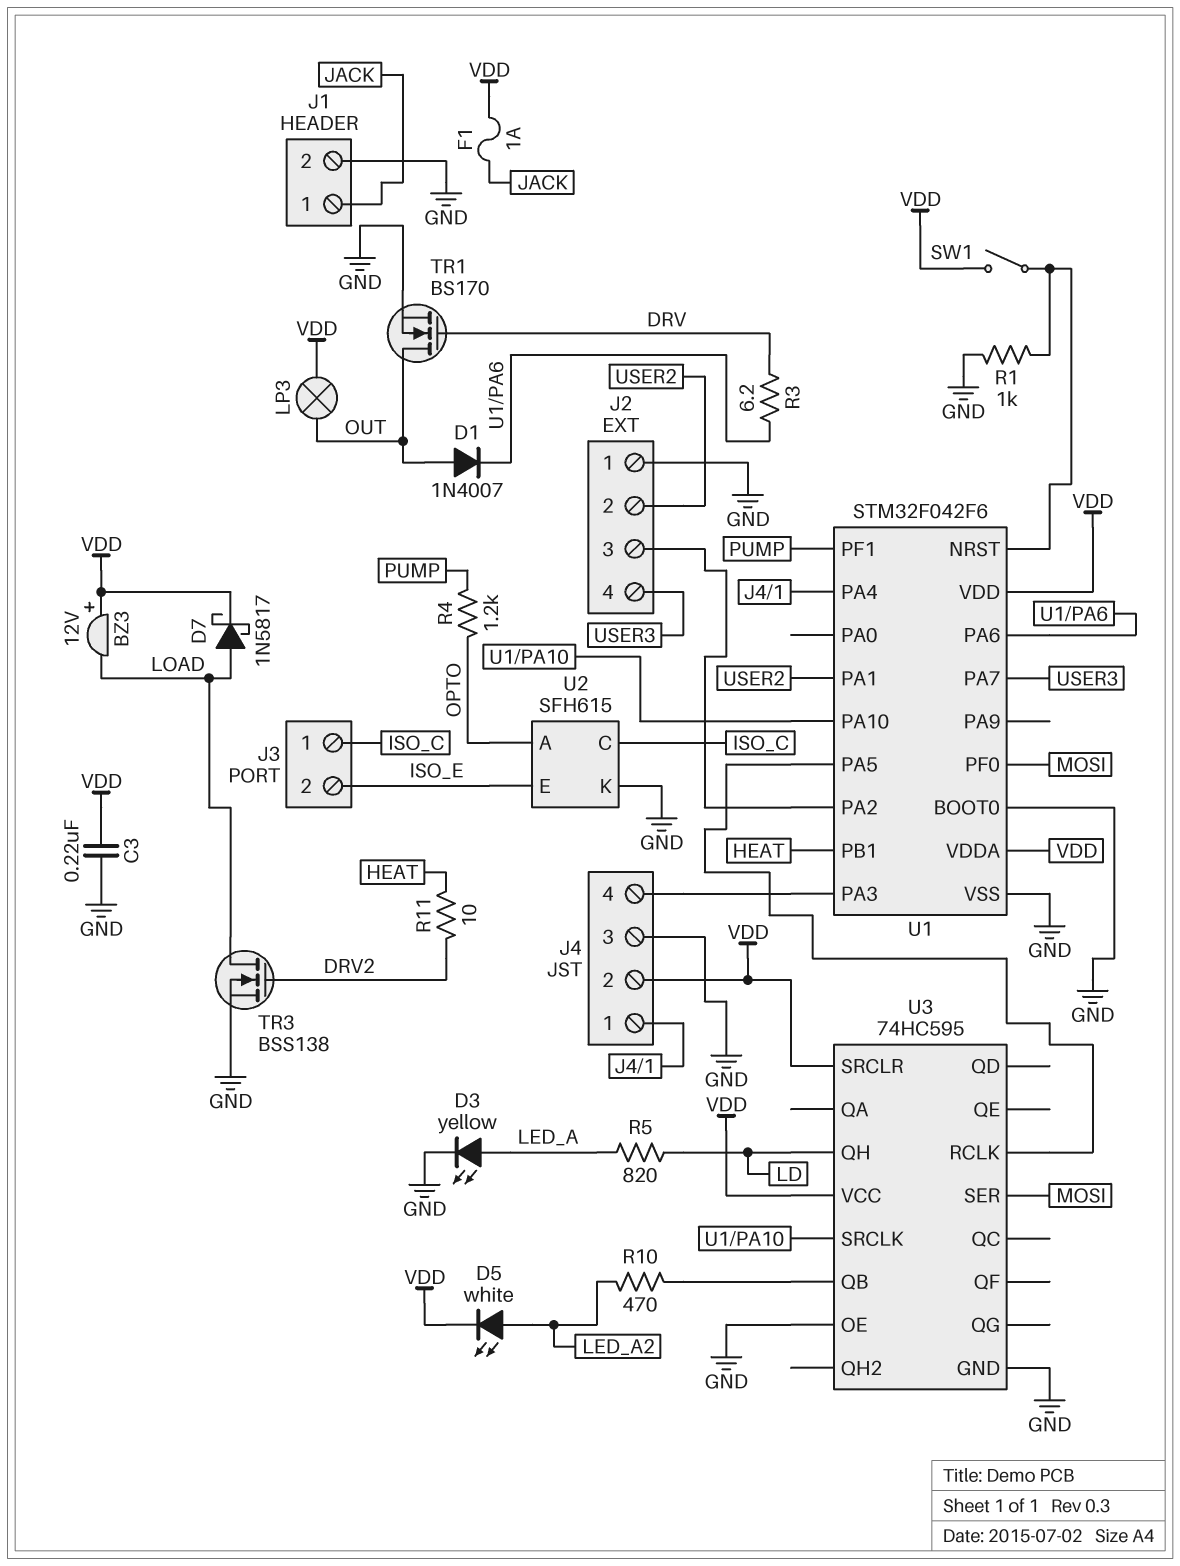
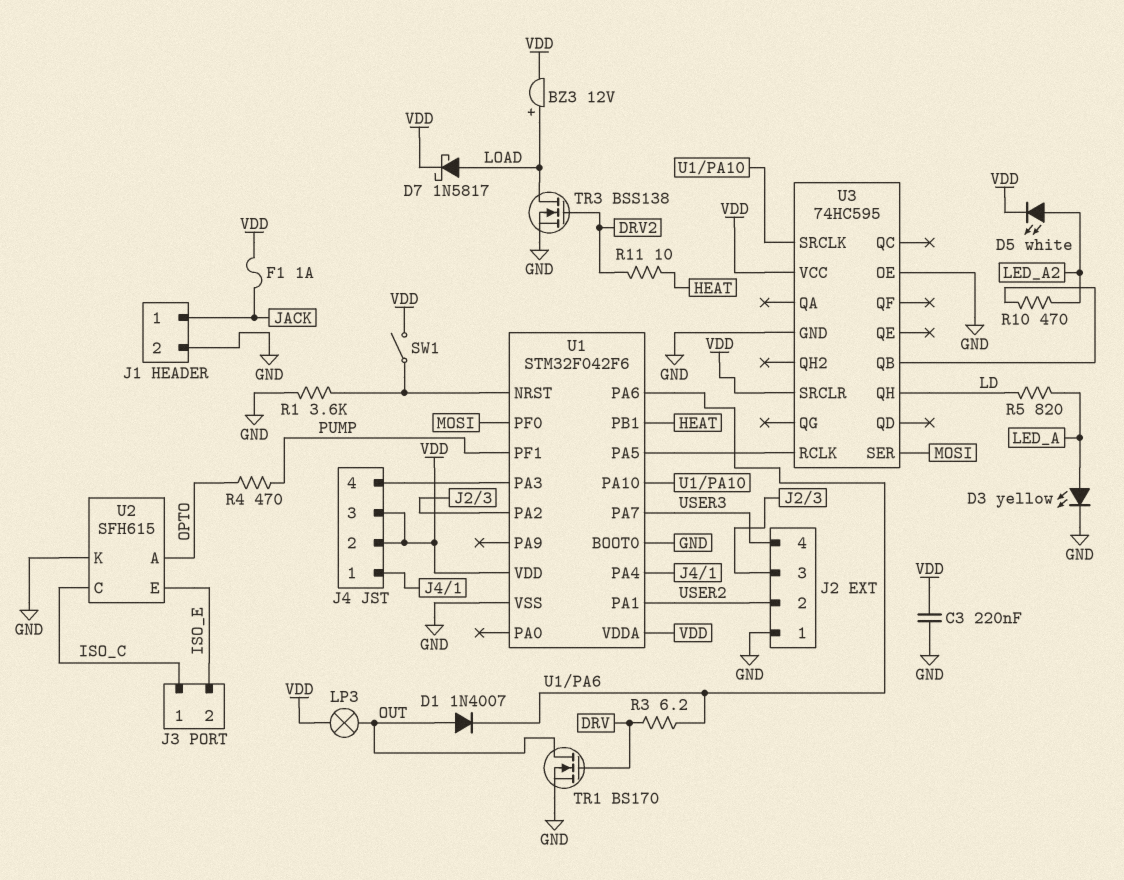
BZ3: buzzer 12V (plus VDD, minus LOAD) -> buzzer 12V (plus LOAD, minus VDD)
J4 pin 3: GND -> VDD
R1: 1k (GND, U1/NRST) -> 3.6k (GND, U1/NRST)
R4: 1.2k (OPTO, PUMP) -> 470 (OPTO, PUMP)

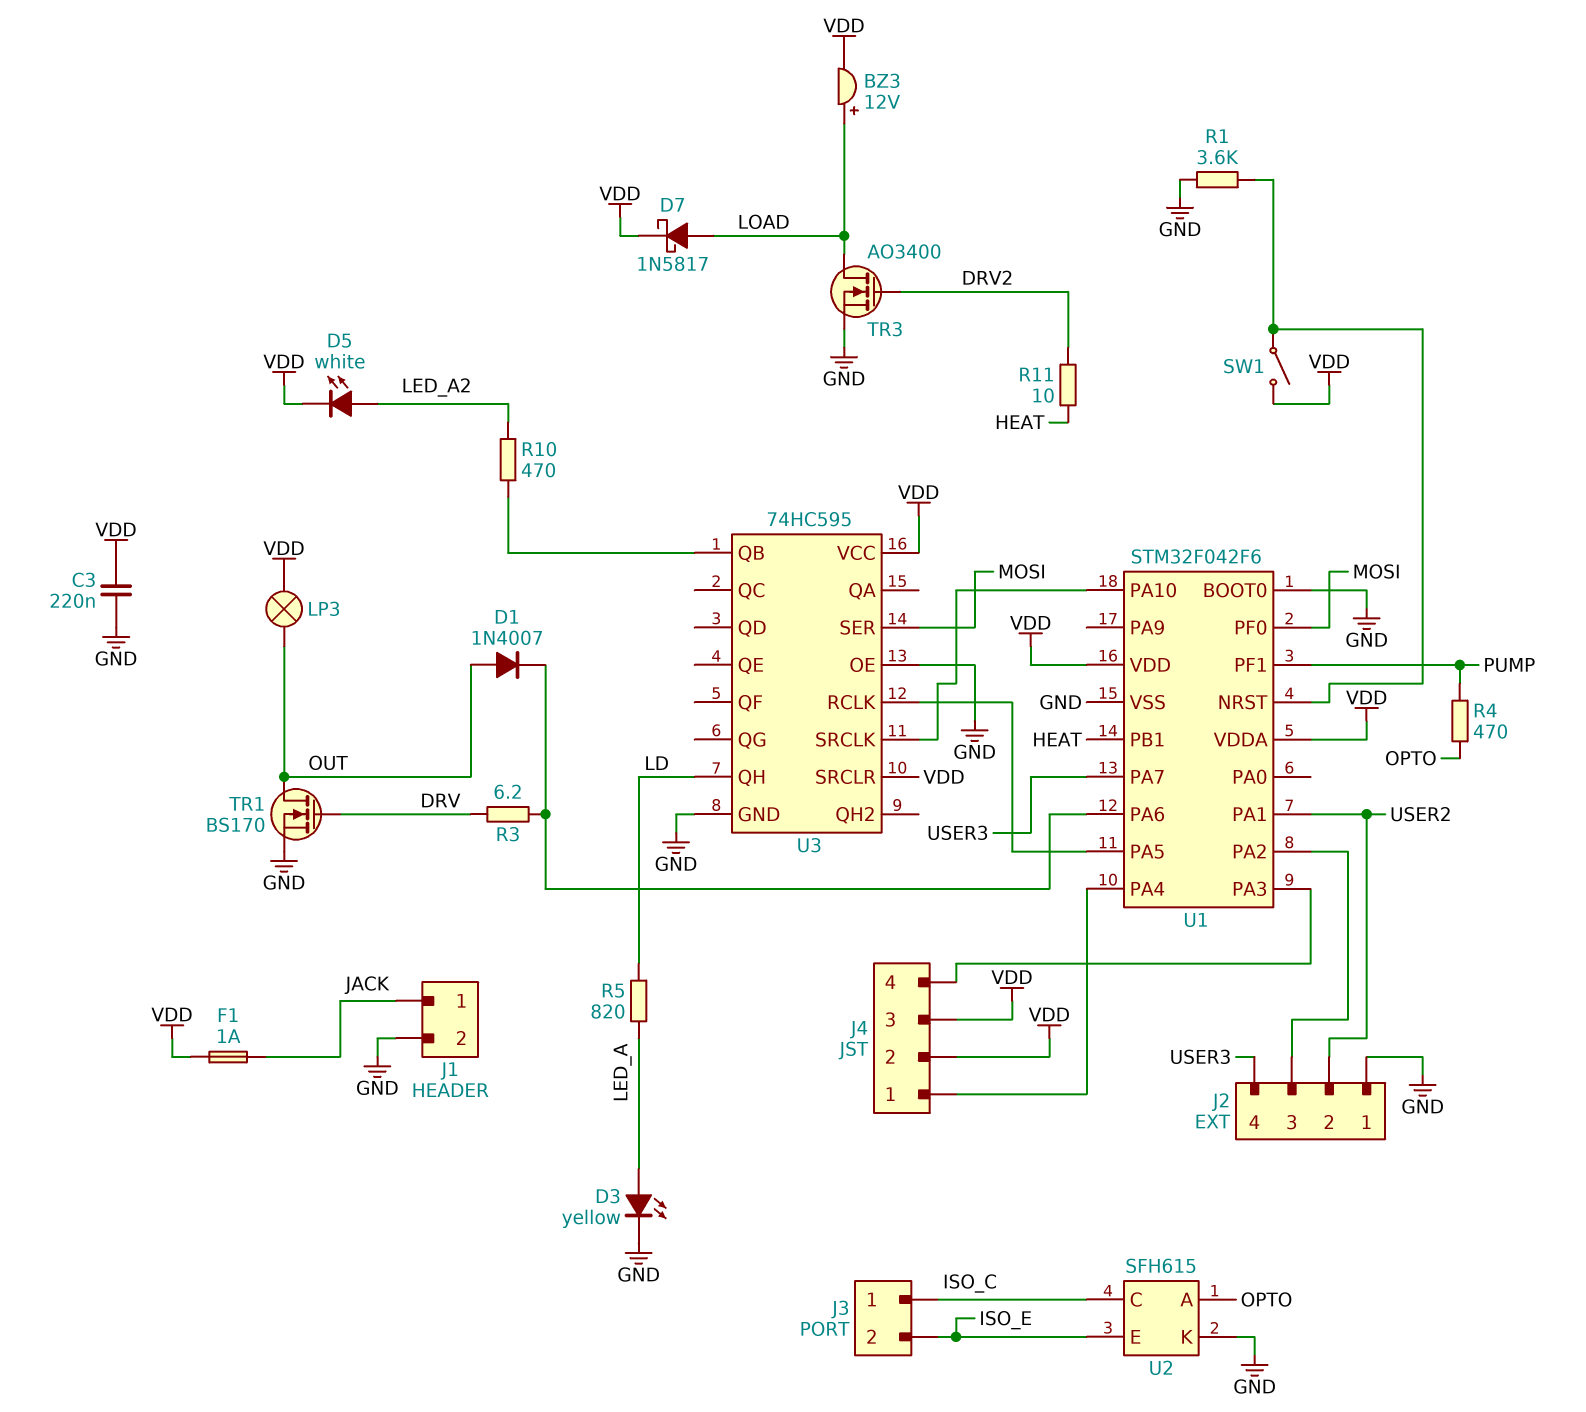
TR3: NMOS BSS138 (G DRV2, D LOAD, S GND) -> NMOS AO3400 (G DRV2, D LOAD, S GND)

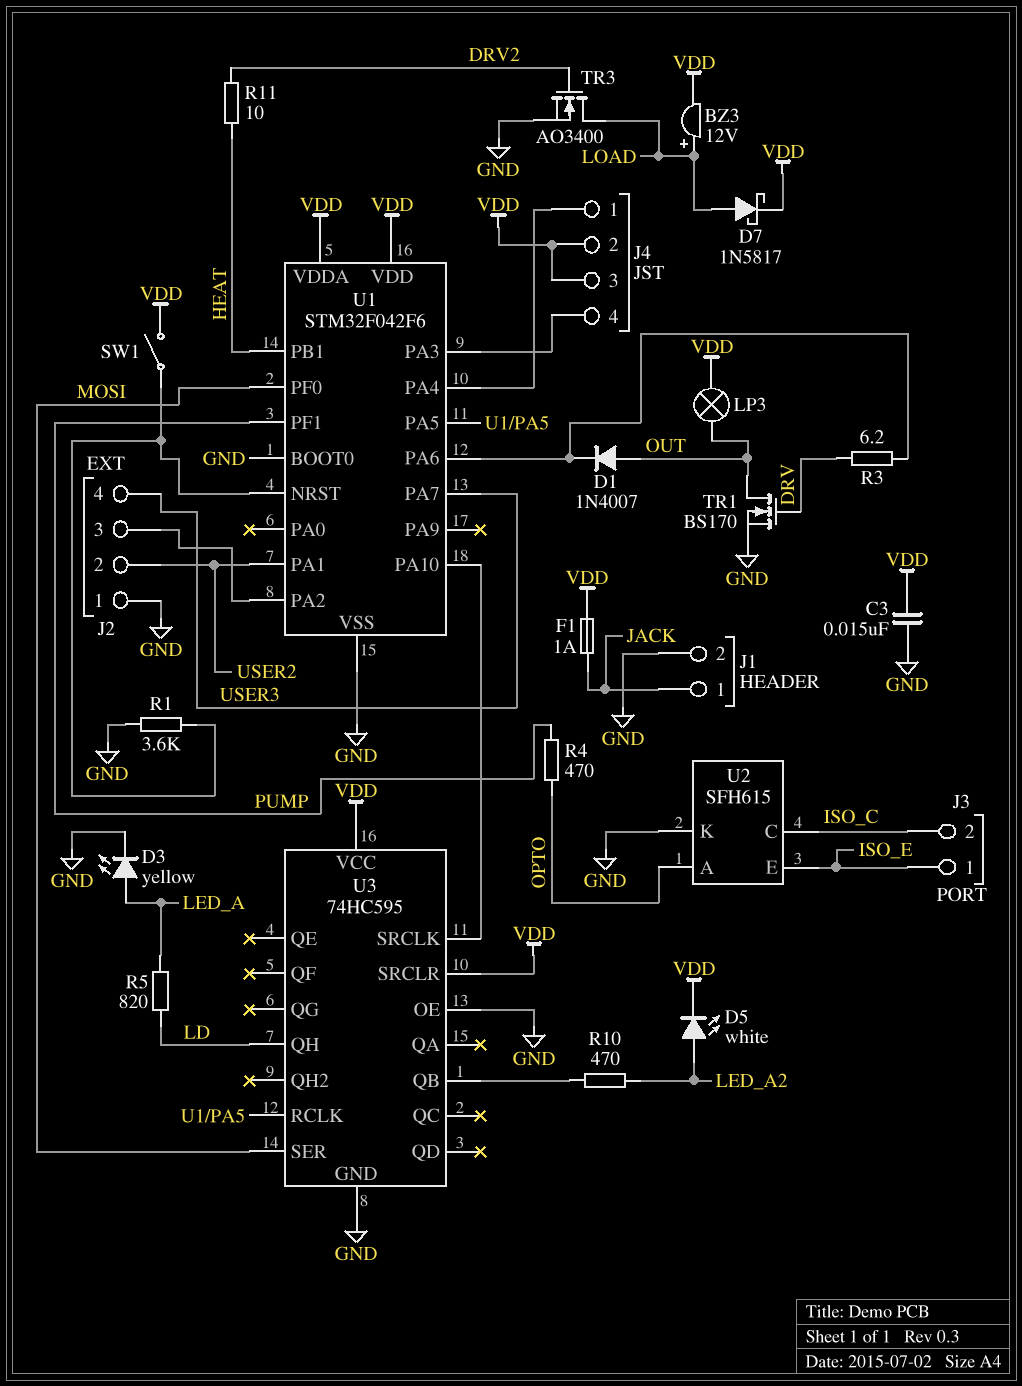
C3: 220nF (GND, VDD) -> 15nF (GND, VDD)
J3 pin 1: ISO_C -> ISO_E
J3 pin 2: ISO_E -> ISO_C

